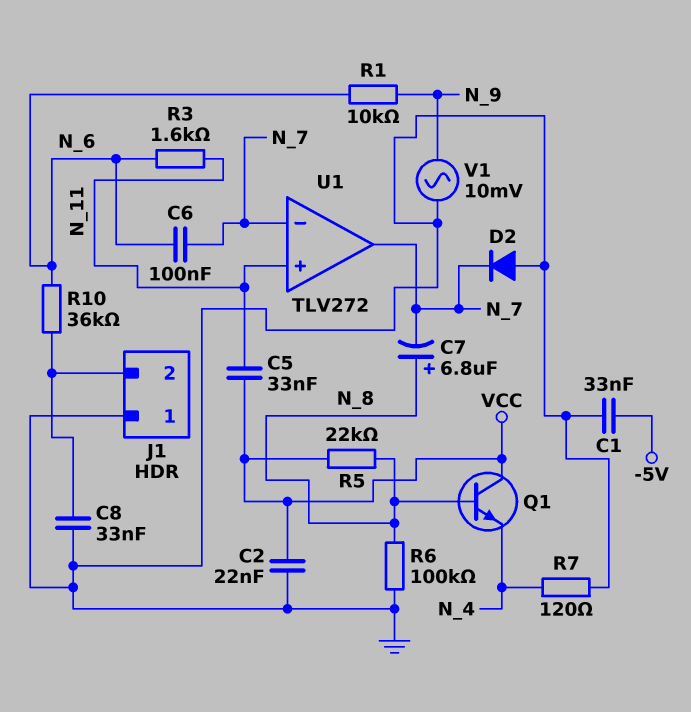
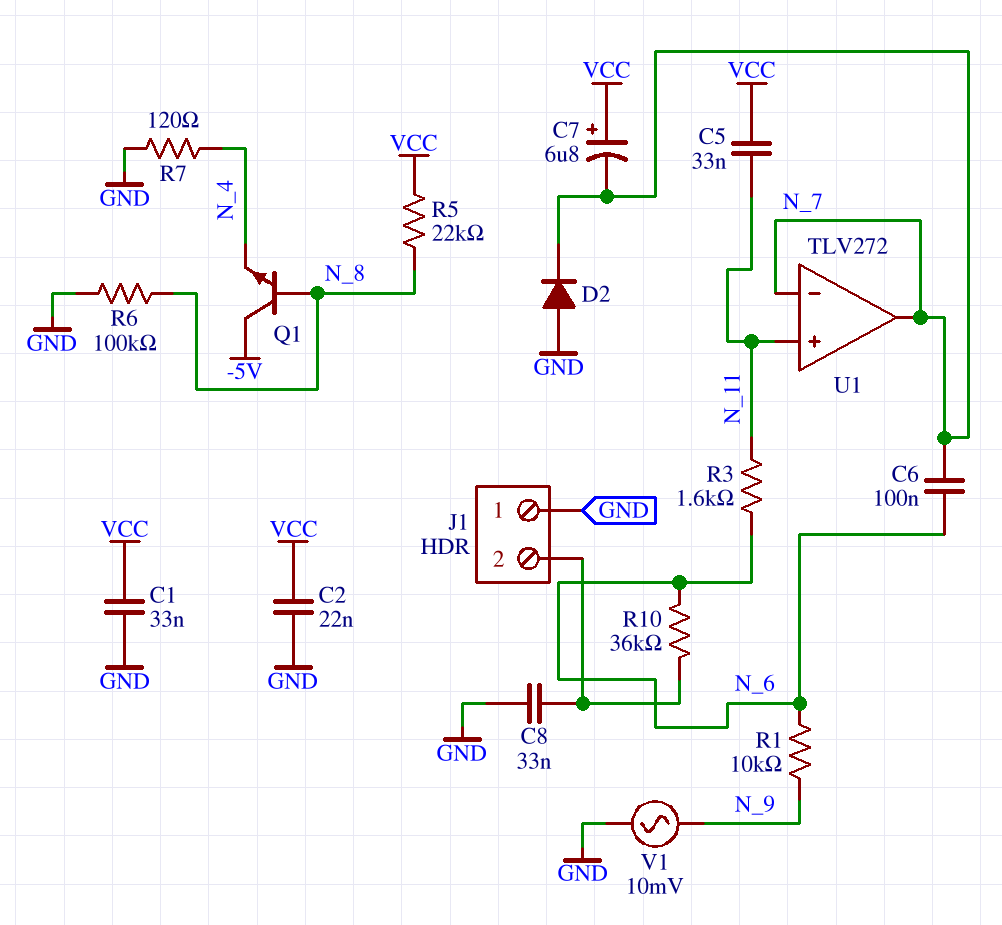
C1: 33nF (-5V, GND) -> 33nF (GND, VCC)
C7: 6.8uF (plus N_8, minus N_7) -> 6.8uF (plus VCC, minus N_7)
Q1: NPN (B N_8, C VCC, E N_4) -> NPN (B N_8, C -5V, E N_4)

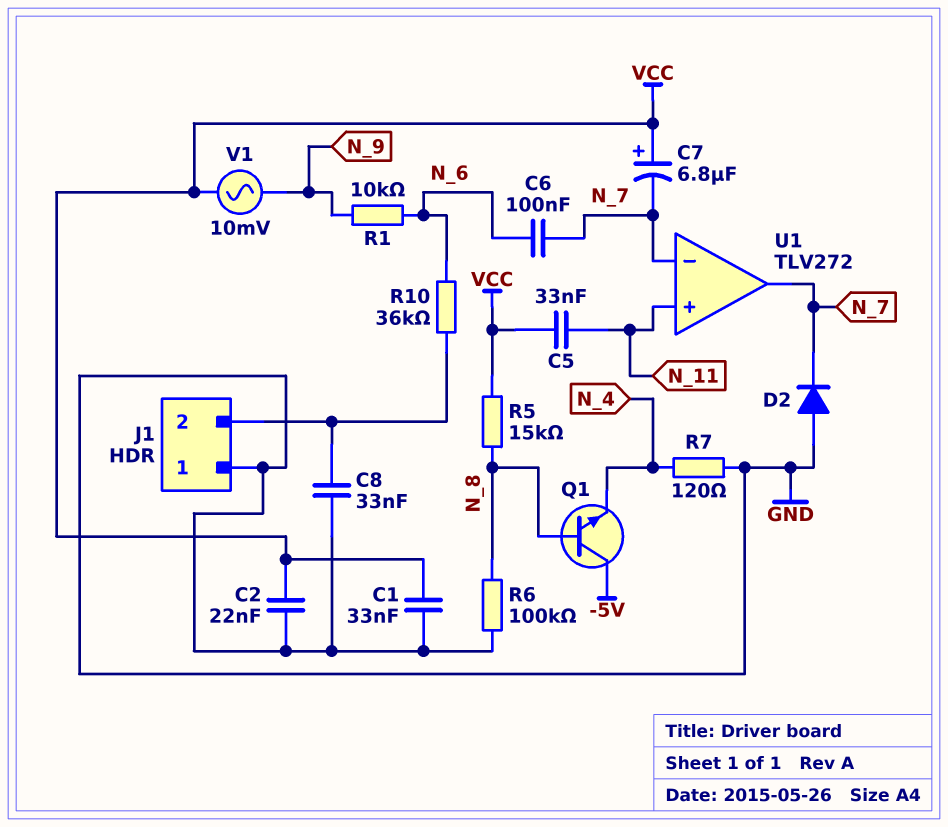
R3: 1.6k (N_6, N_11) -> none
R5: 22k (N_8, VCC) -> 15k (N_8, VCC)
V1: AC 10mV (GND, N_9) -> AC 10mV (N_9, VCC)

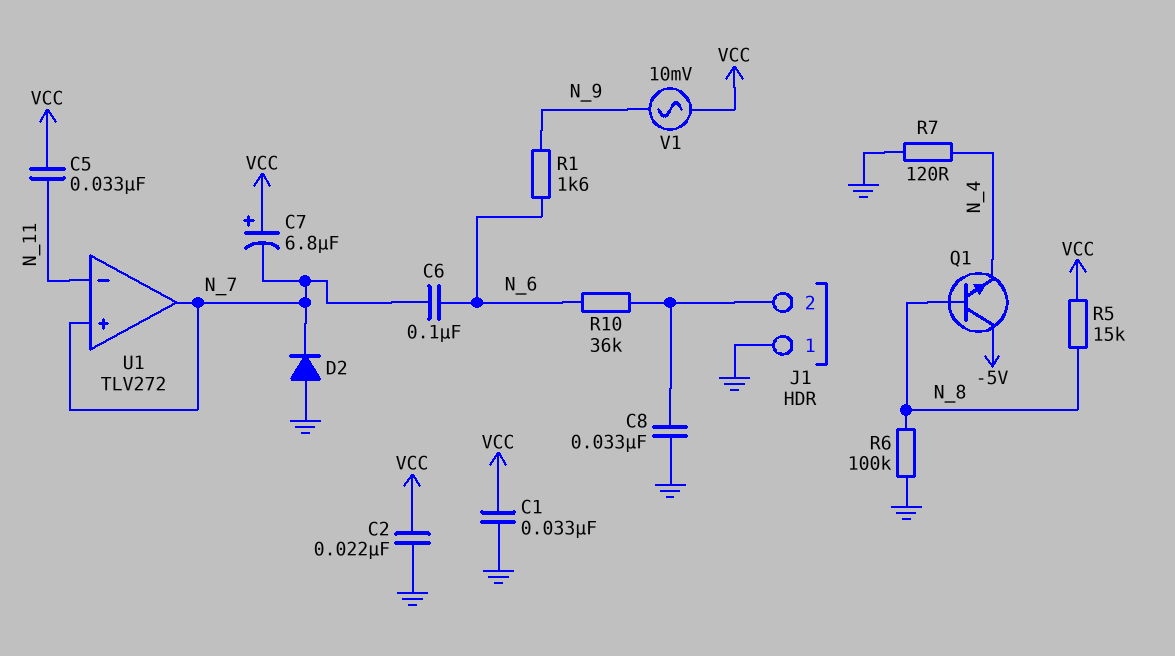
R1: 10k (N_6, N_9) -> 1.6k (N_6, N_9)
U1 pin in+: N_11 -> N_7
U1 pin in-: N_7 -> N_11

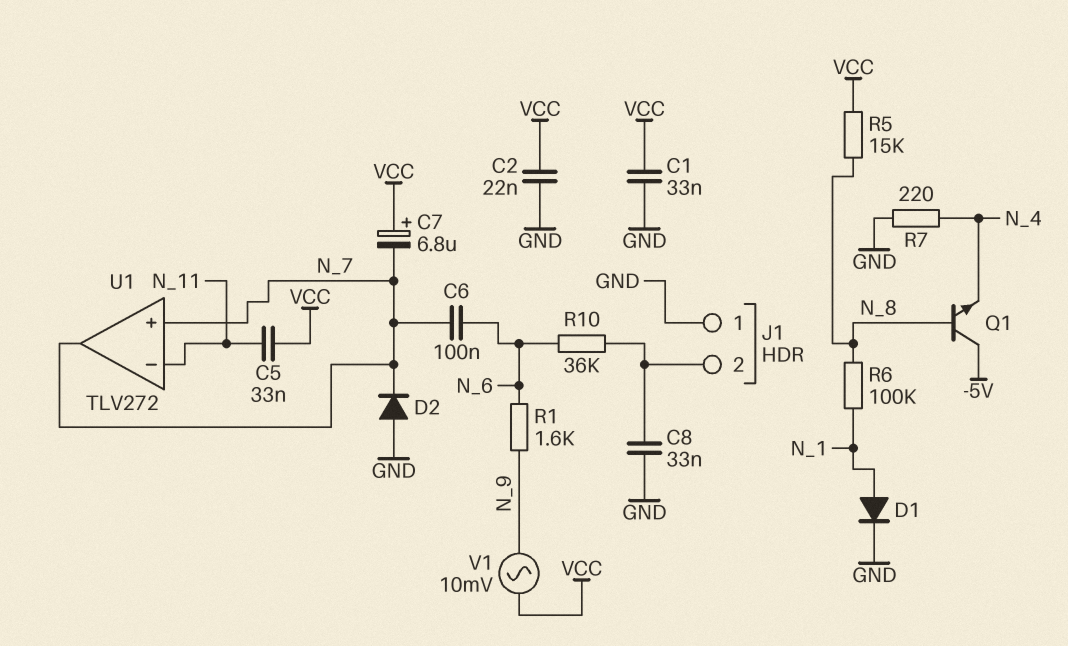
D1: none -> diode (A N_1, K GND)
R6: 100k (GND, N_8) -> 100k (N_1, N_8)
R7: 120 (GND, N_4) -> 220 (GND, N_4)

